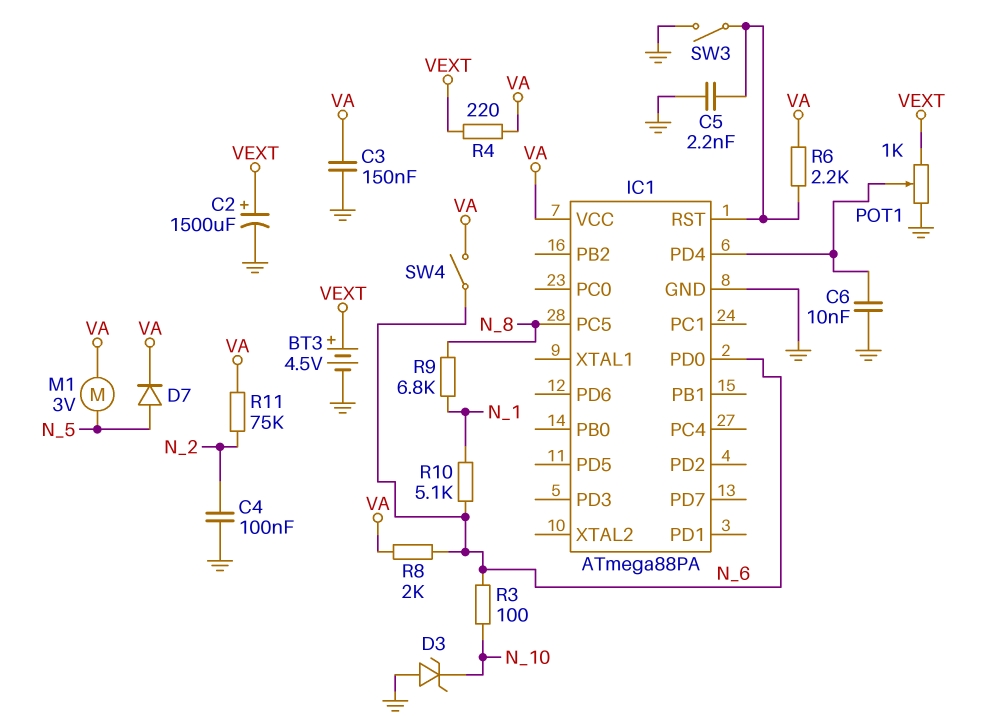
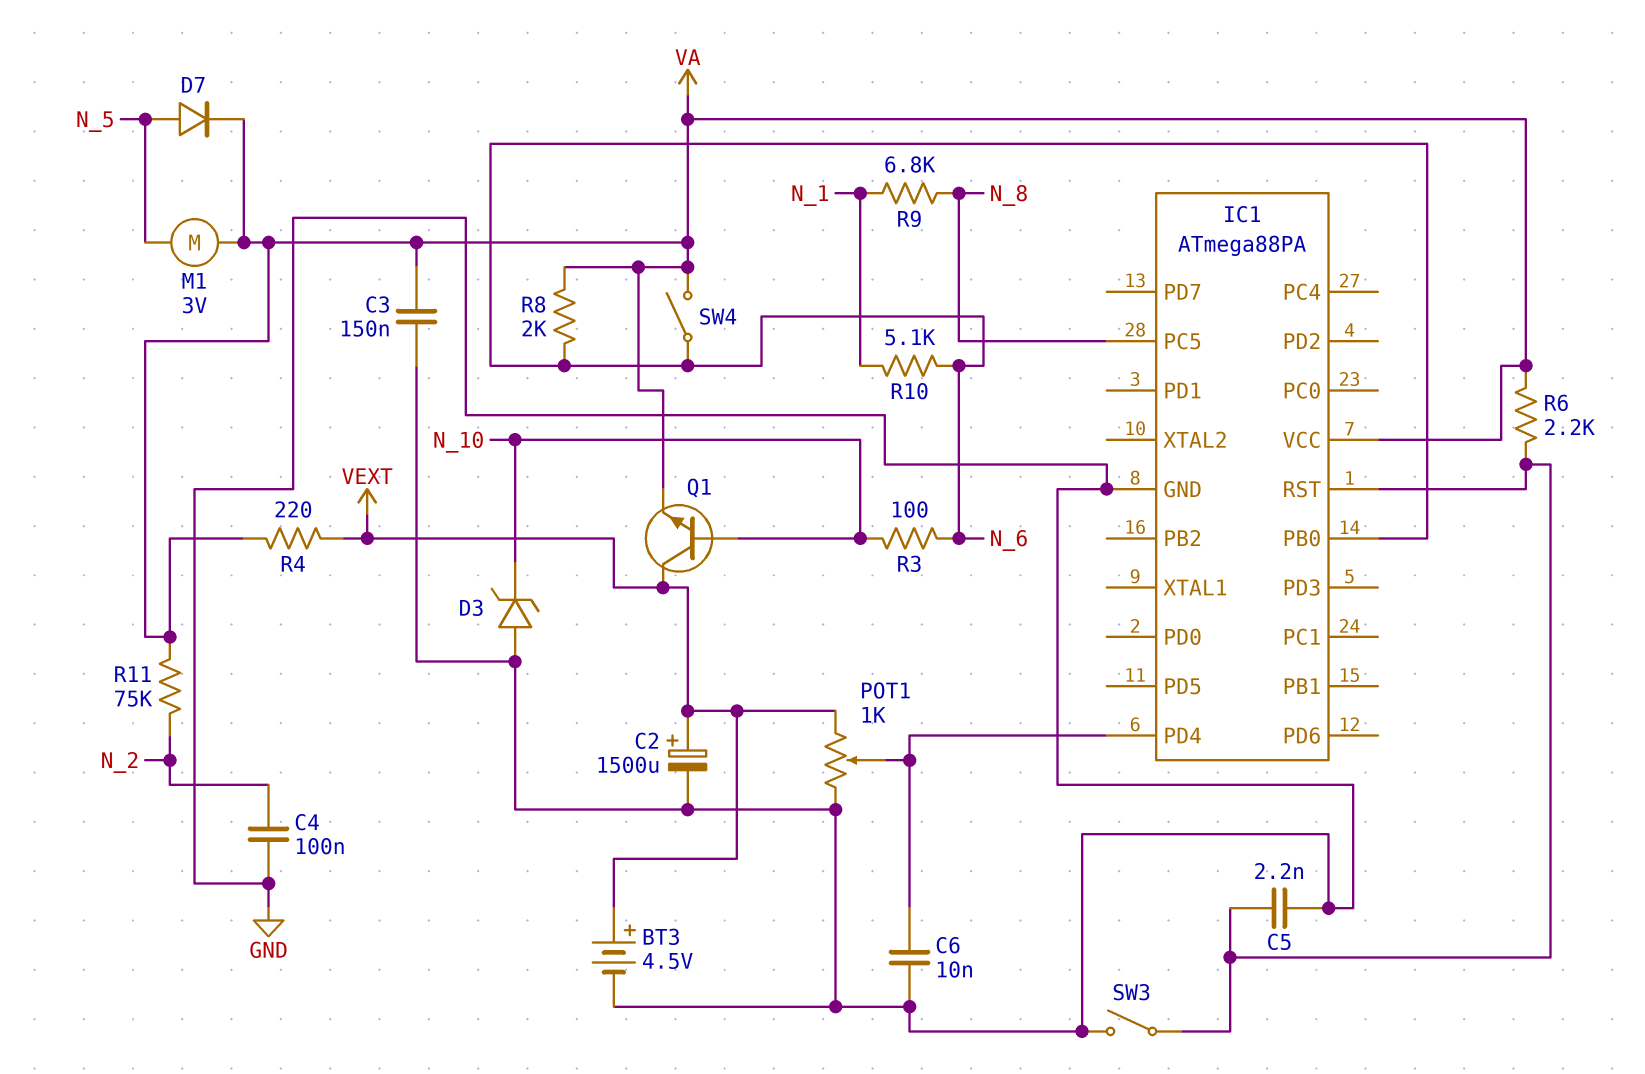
IC1 pin PB0: none -> N_6
IC1 pin PD0: N_6 -> none
Q1: none -> NPN (B N_10, C VEXT, E VA)

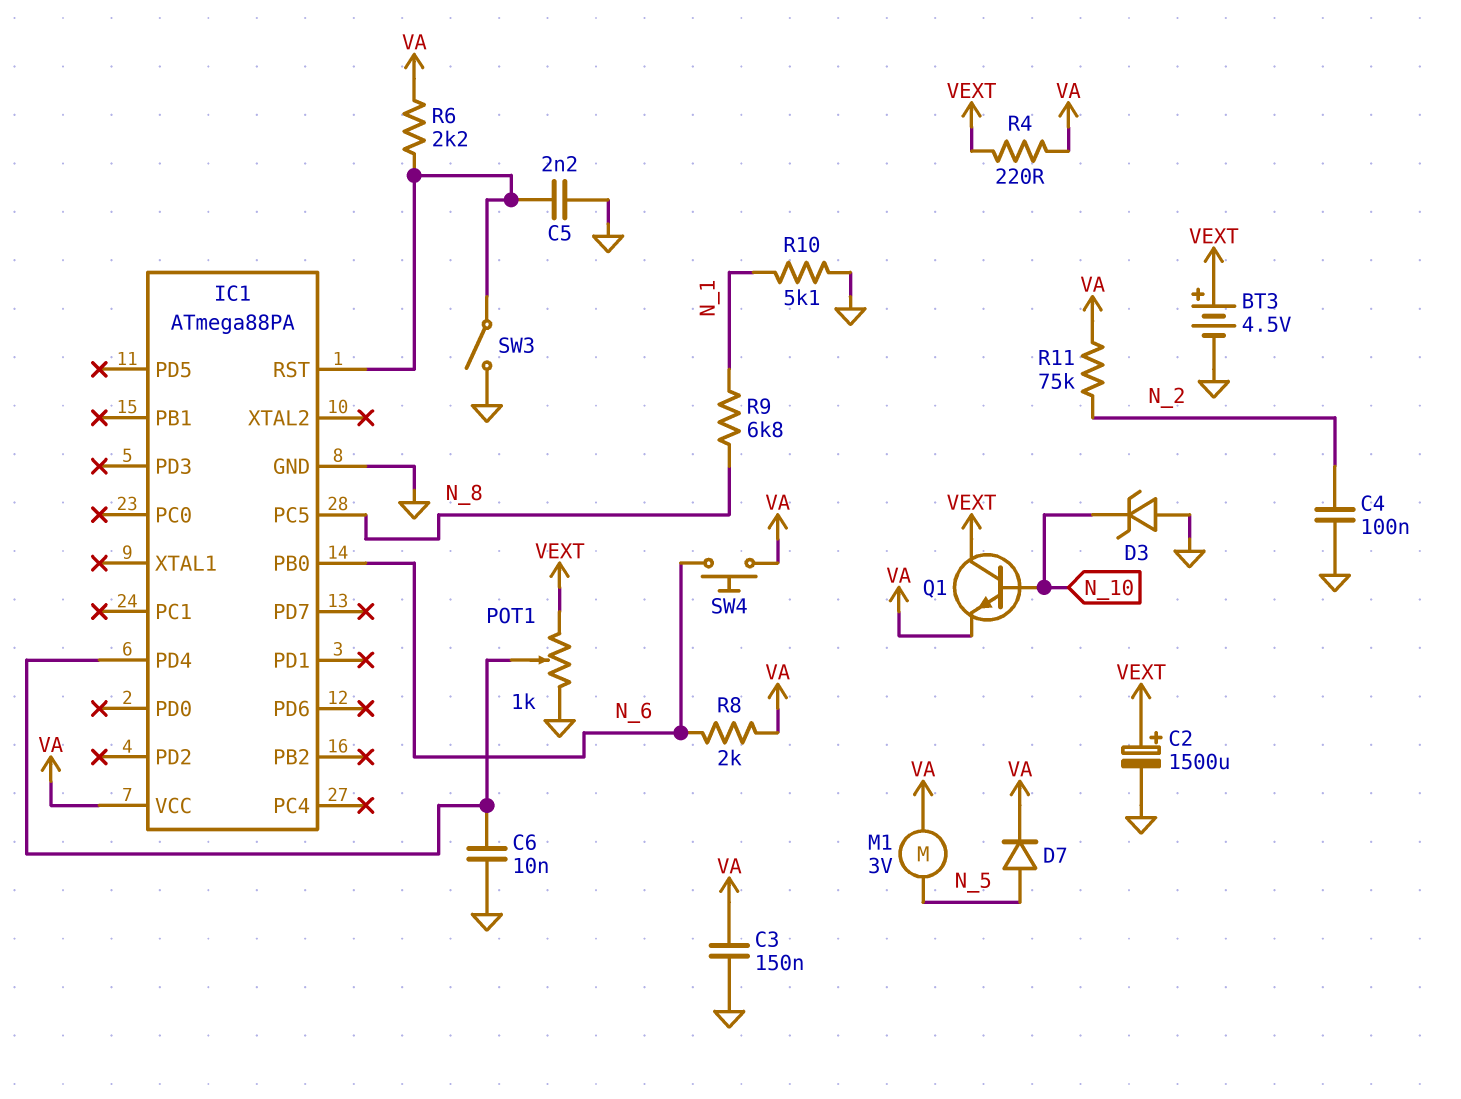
R3: 100 (N_6, N_10) -> none
R10: 5.1k (N_1, N_6) -> 5.1k (GND, N_1)
SW4: switch (N_6, VA) -> button (N_6, VA)

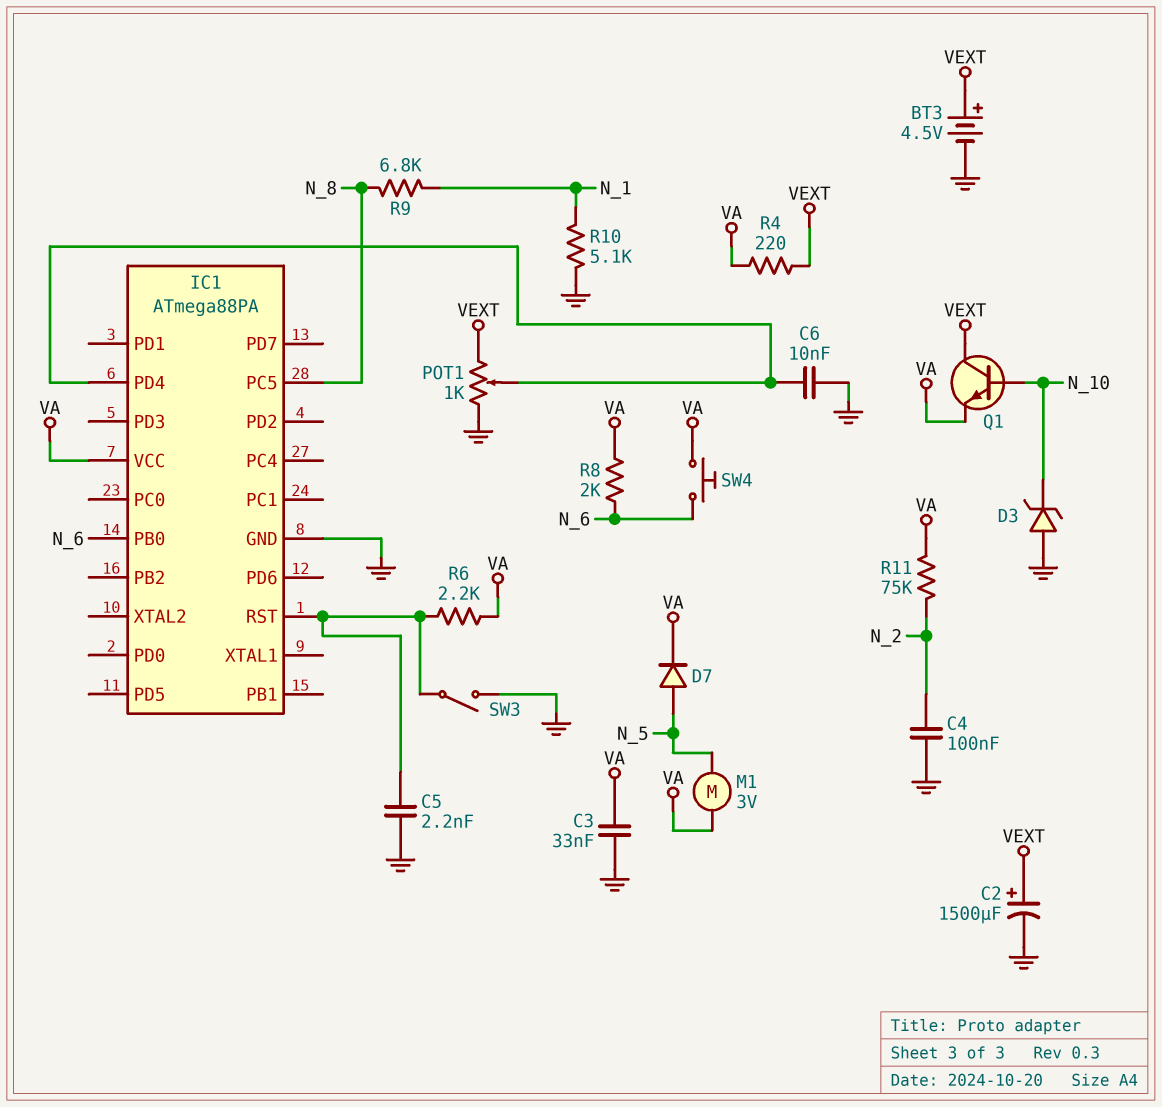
C3: 150nF (GND, VA) -> 33nF (GND, VA)

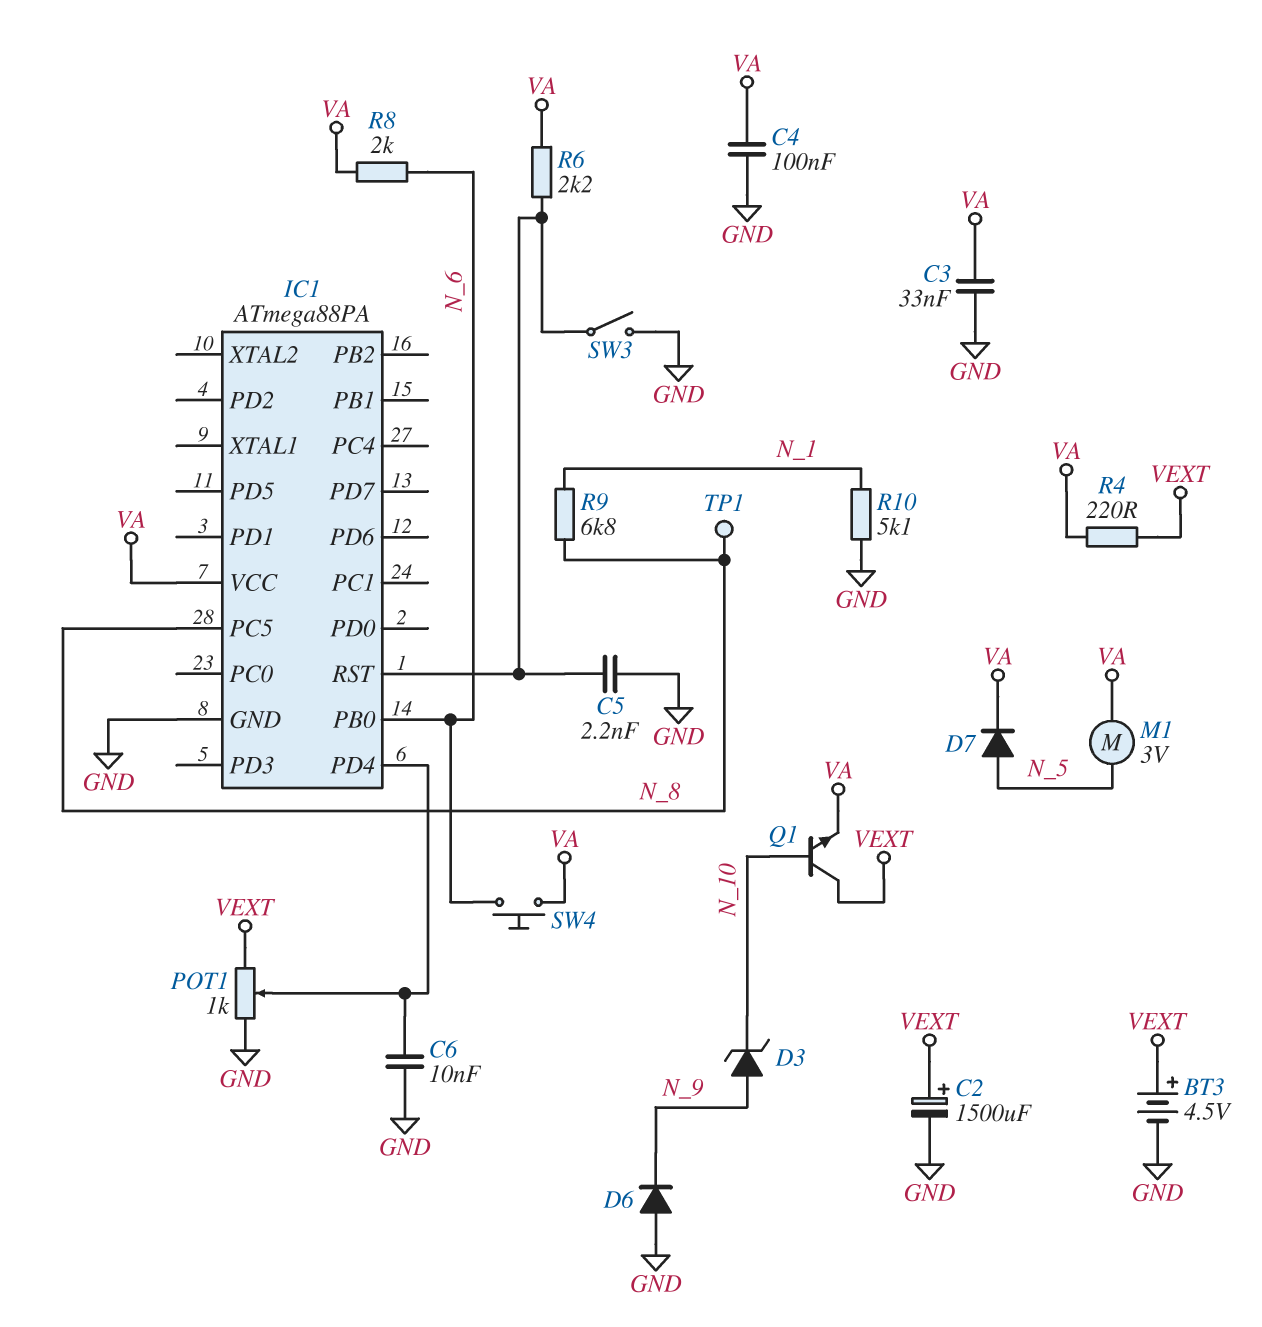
C4: 100nF (GND, N_2) -> 100nF (GND, VA)
D3: zener (A GND, K N_10) -> zener (A N_9, K N_10)
D6: none -> diode (A GND, K N_9)
R11: 75k (N_2, VA) -> none
TP1: none -> test point (N_8)

